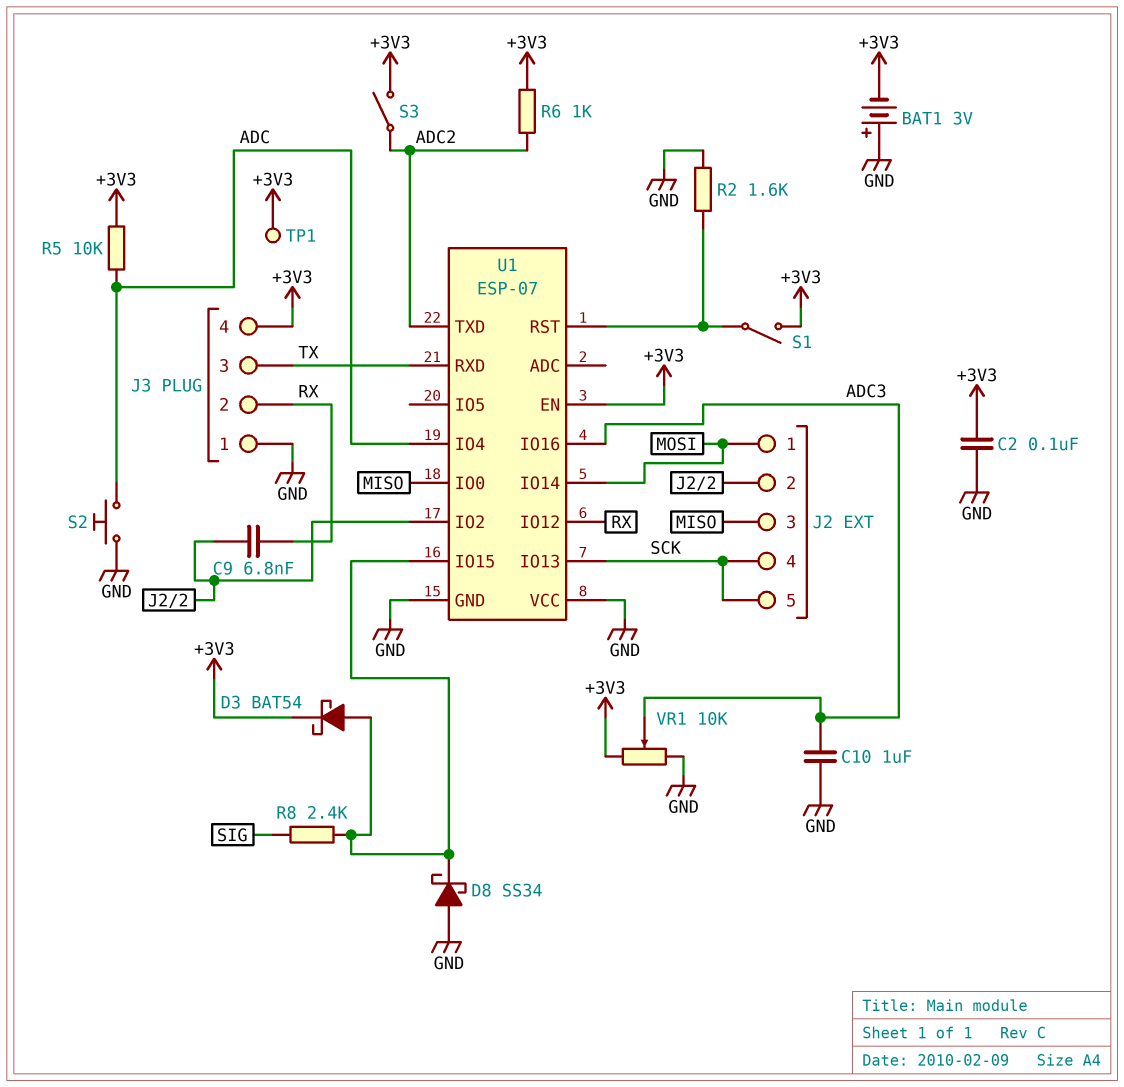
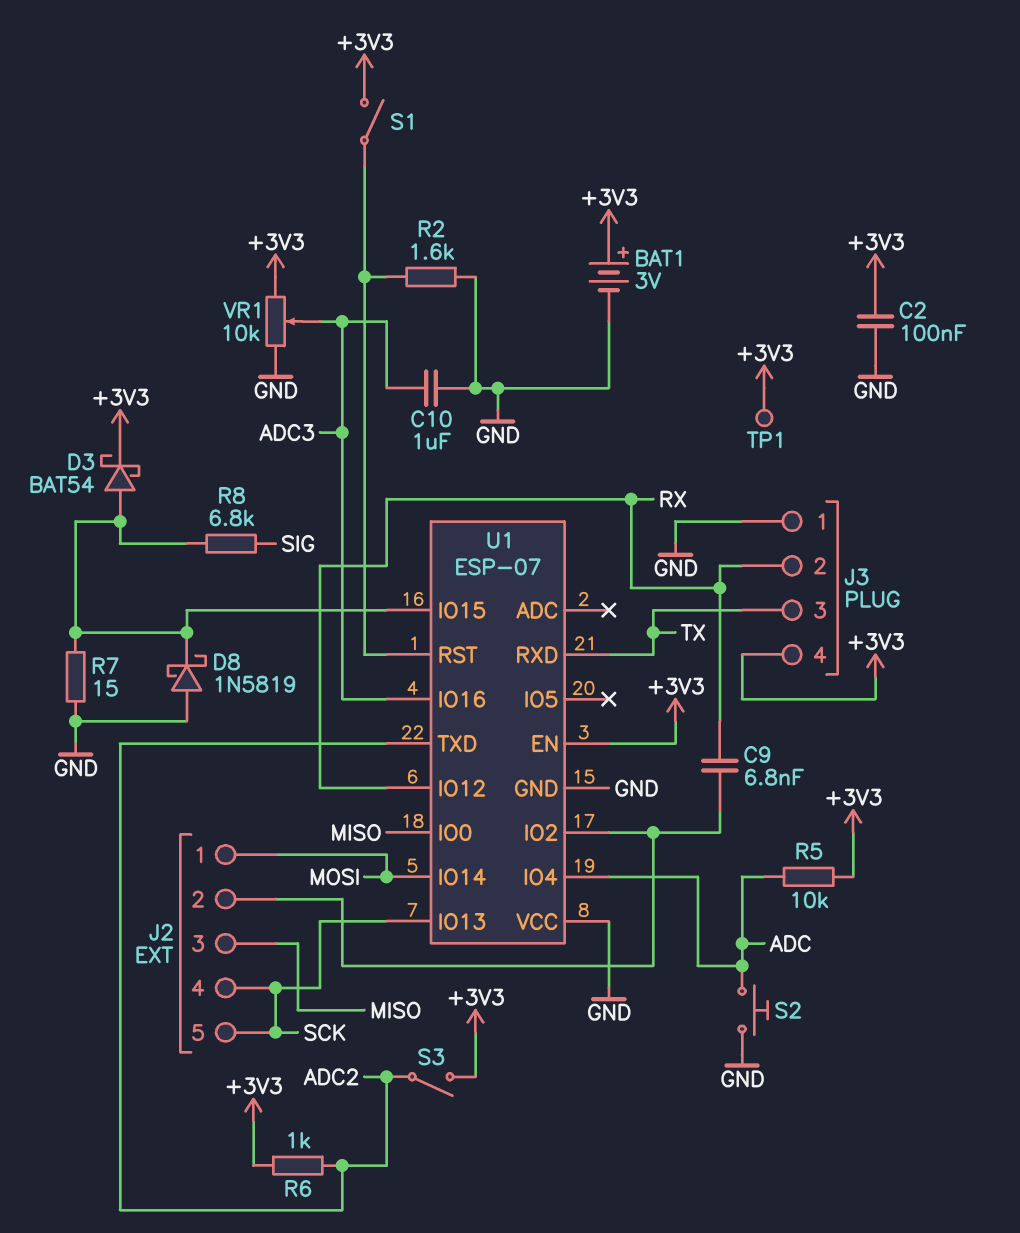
BAT1: 3V (plus GND, minus +3V3) -> 3V (plus +3V3, minus GND)
D8: schottky SS34 (A GND, K U1/IO15) -> schottky 1N5819 (A GND, K U1/IO15)
R7: none -> 15 (GND, U1/IO15)
R8: 2.4k (SIG, U1/IO15) -> 6.8k (SIG, U1/IO15)

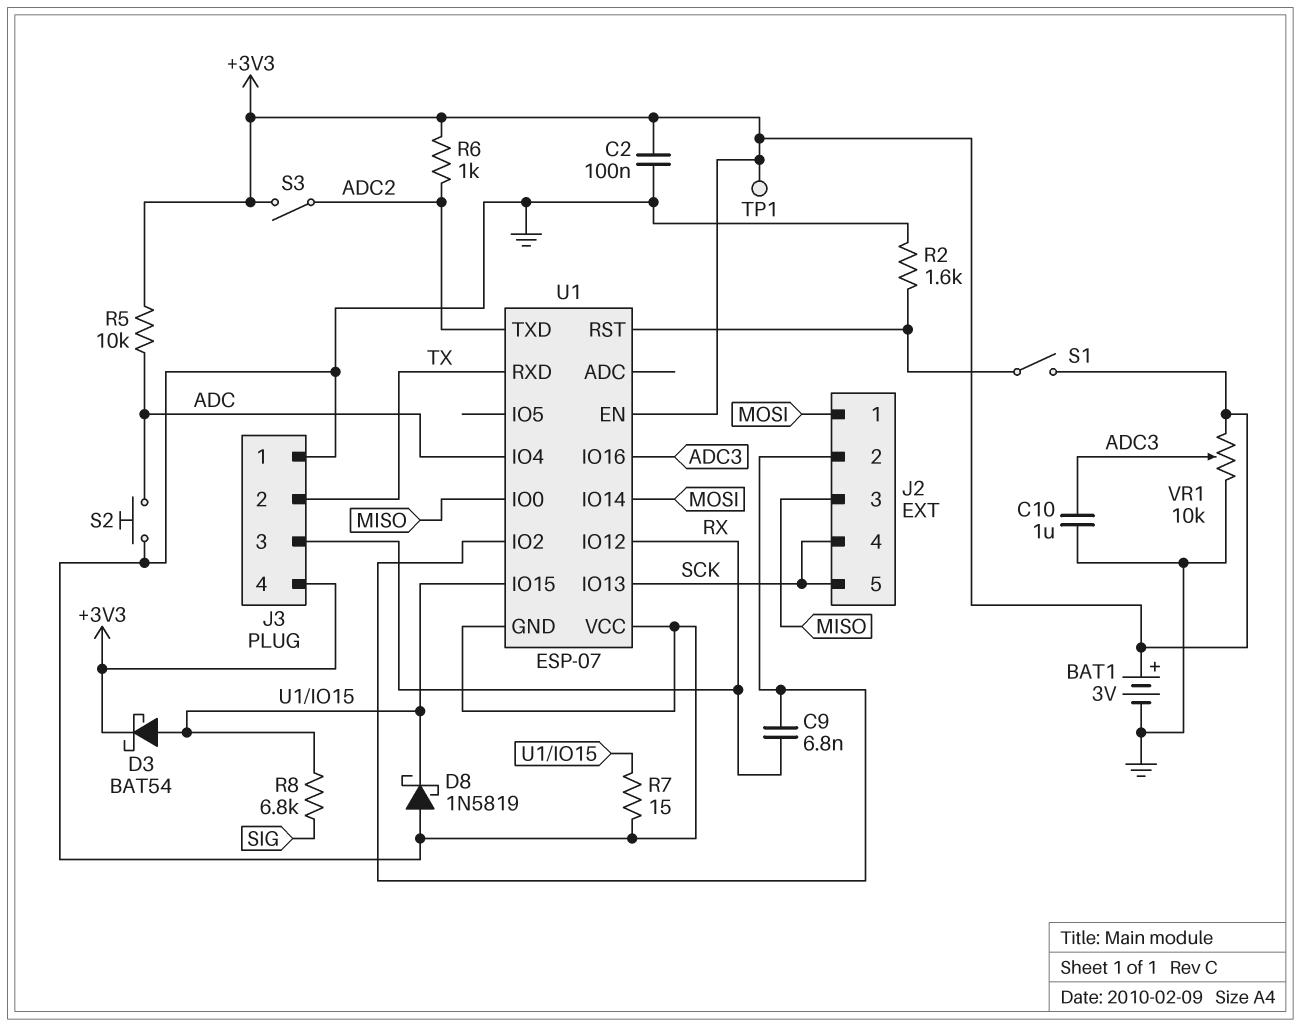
J3 pin 2: RX -> TX
J3 pin 3: TX -> RX

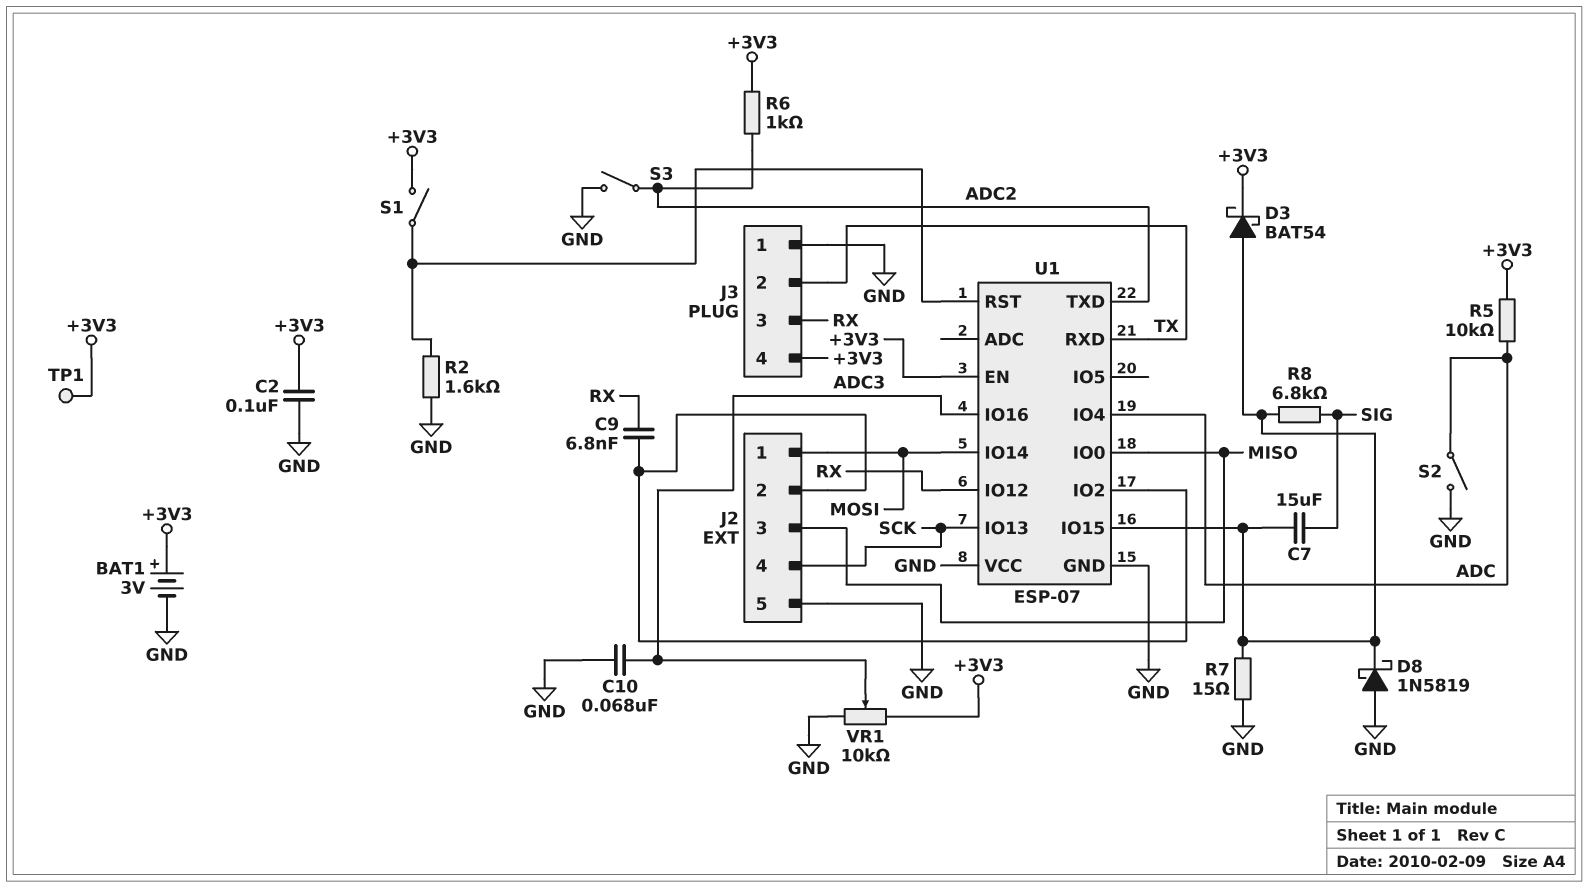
C7: none -> 15uF (SIG, U1/IO15)
C10: 1uF (ADC3, GND) -> 68nF (ADC3, GND)
J2 pin 5: SCK -> GND
S2: button (ADC, GND) -> switch (ADC, GND)
S3: switch (+3V3, ADC2) -> switch (ADC2, GND)

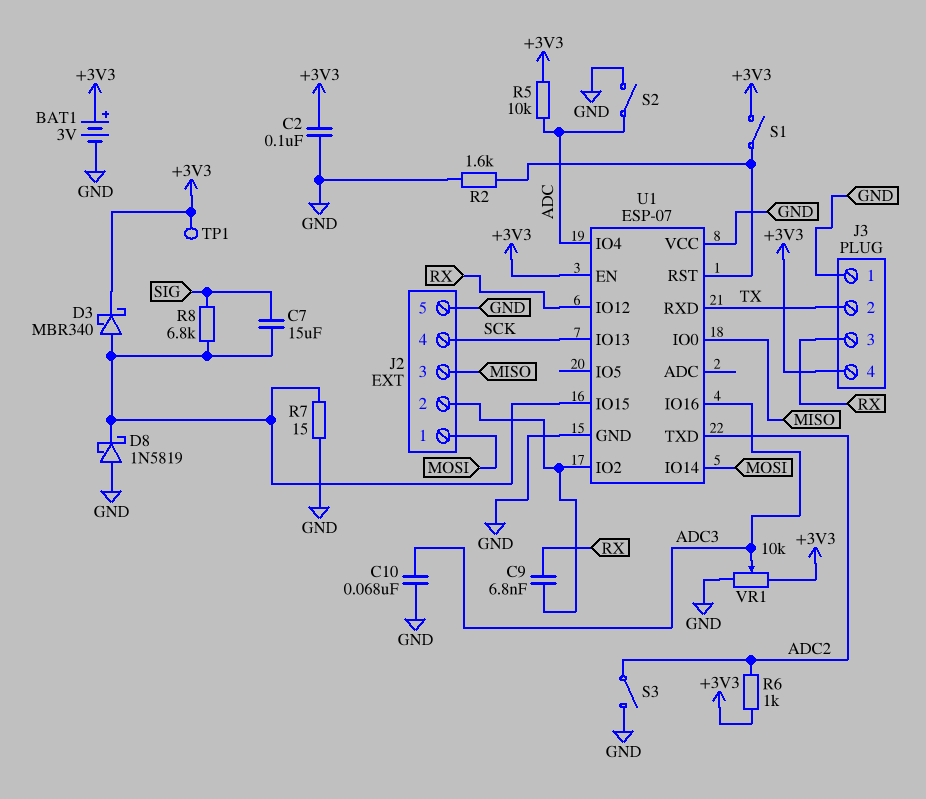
D3: schottky BAT54 (A U1/IO15, K +3V3) -> schottky MBR340 (A U1/IO15, K +3V3)

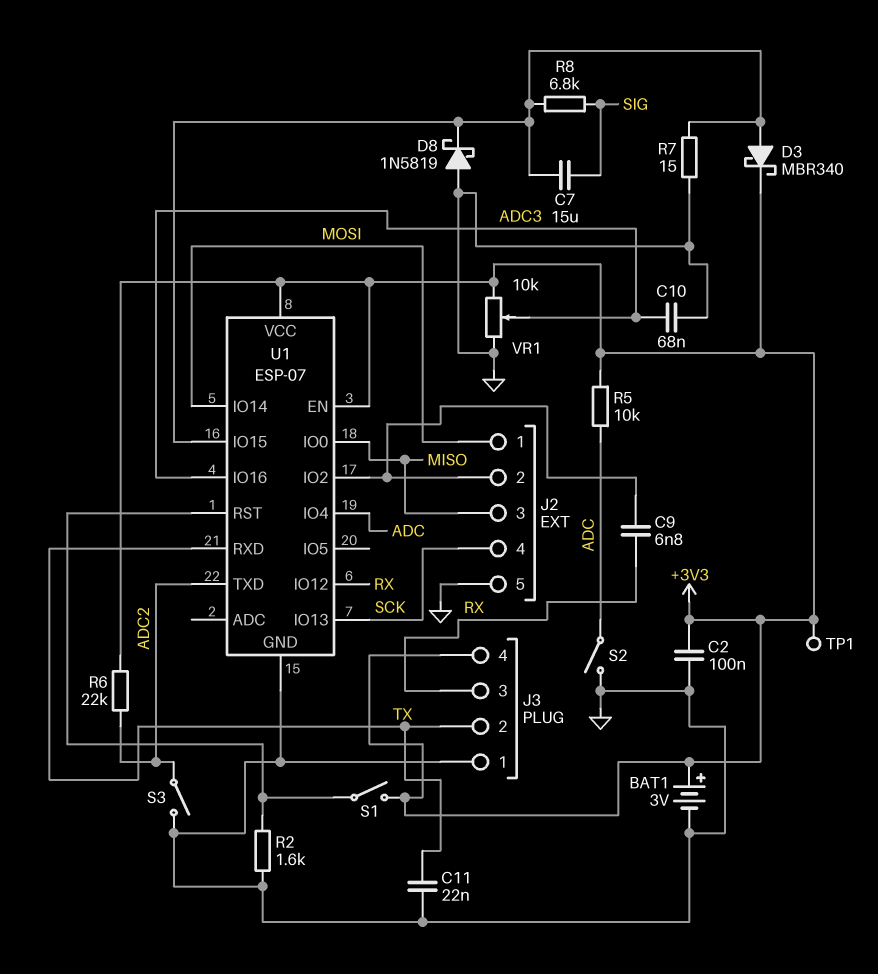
C11: none -> 22nF (GND, TX)
R6: 1k (+3V3, ADC2) -> 22k (+3V3, ADC2)
U1 pin VCC: GND -> +3V3

